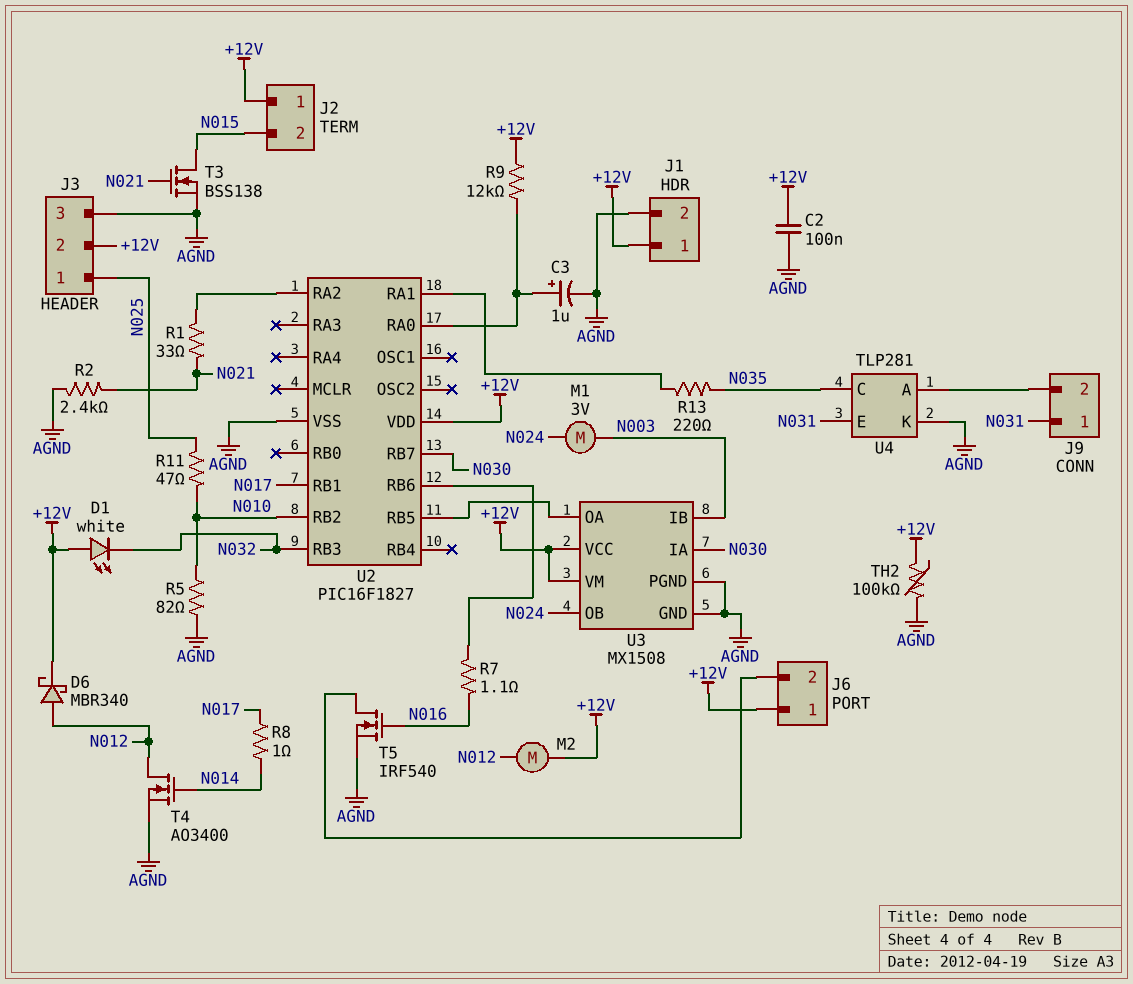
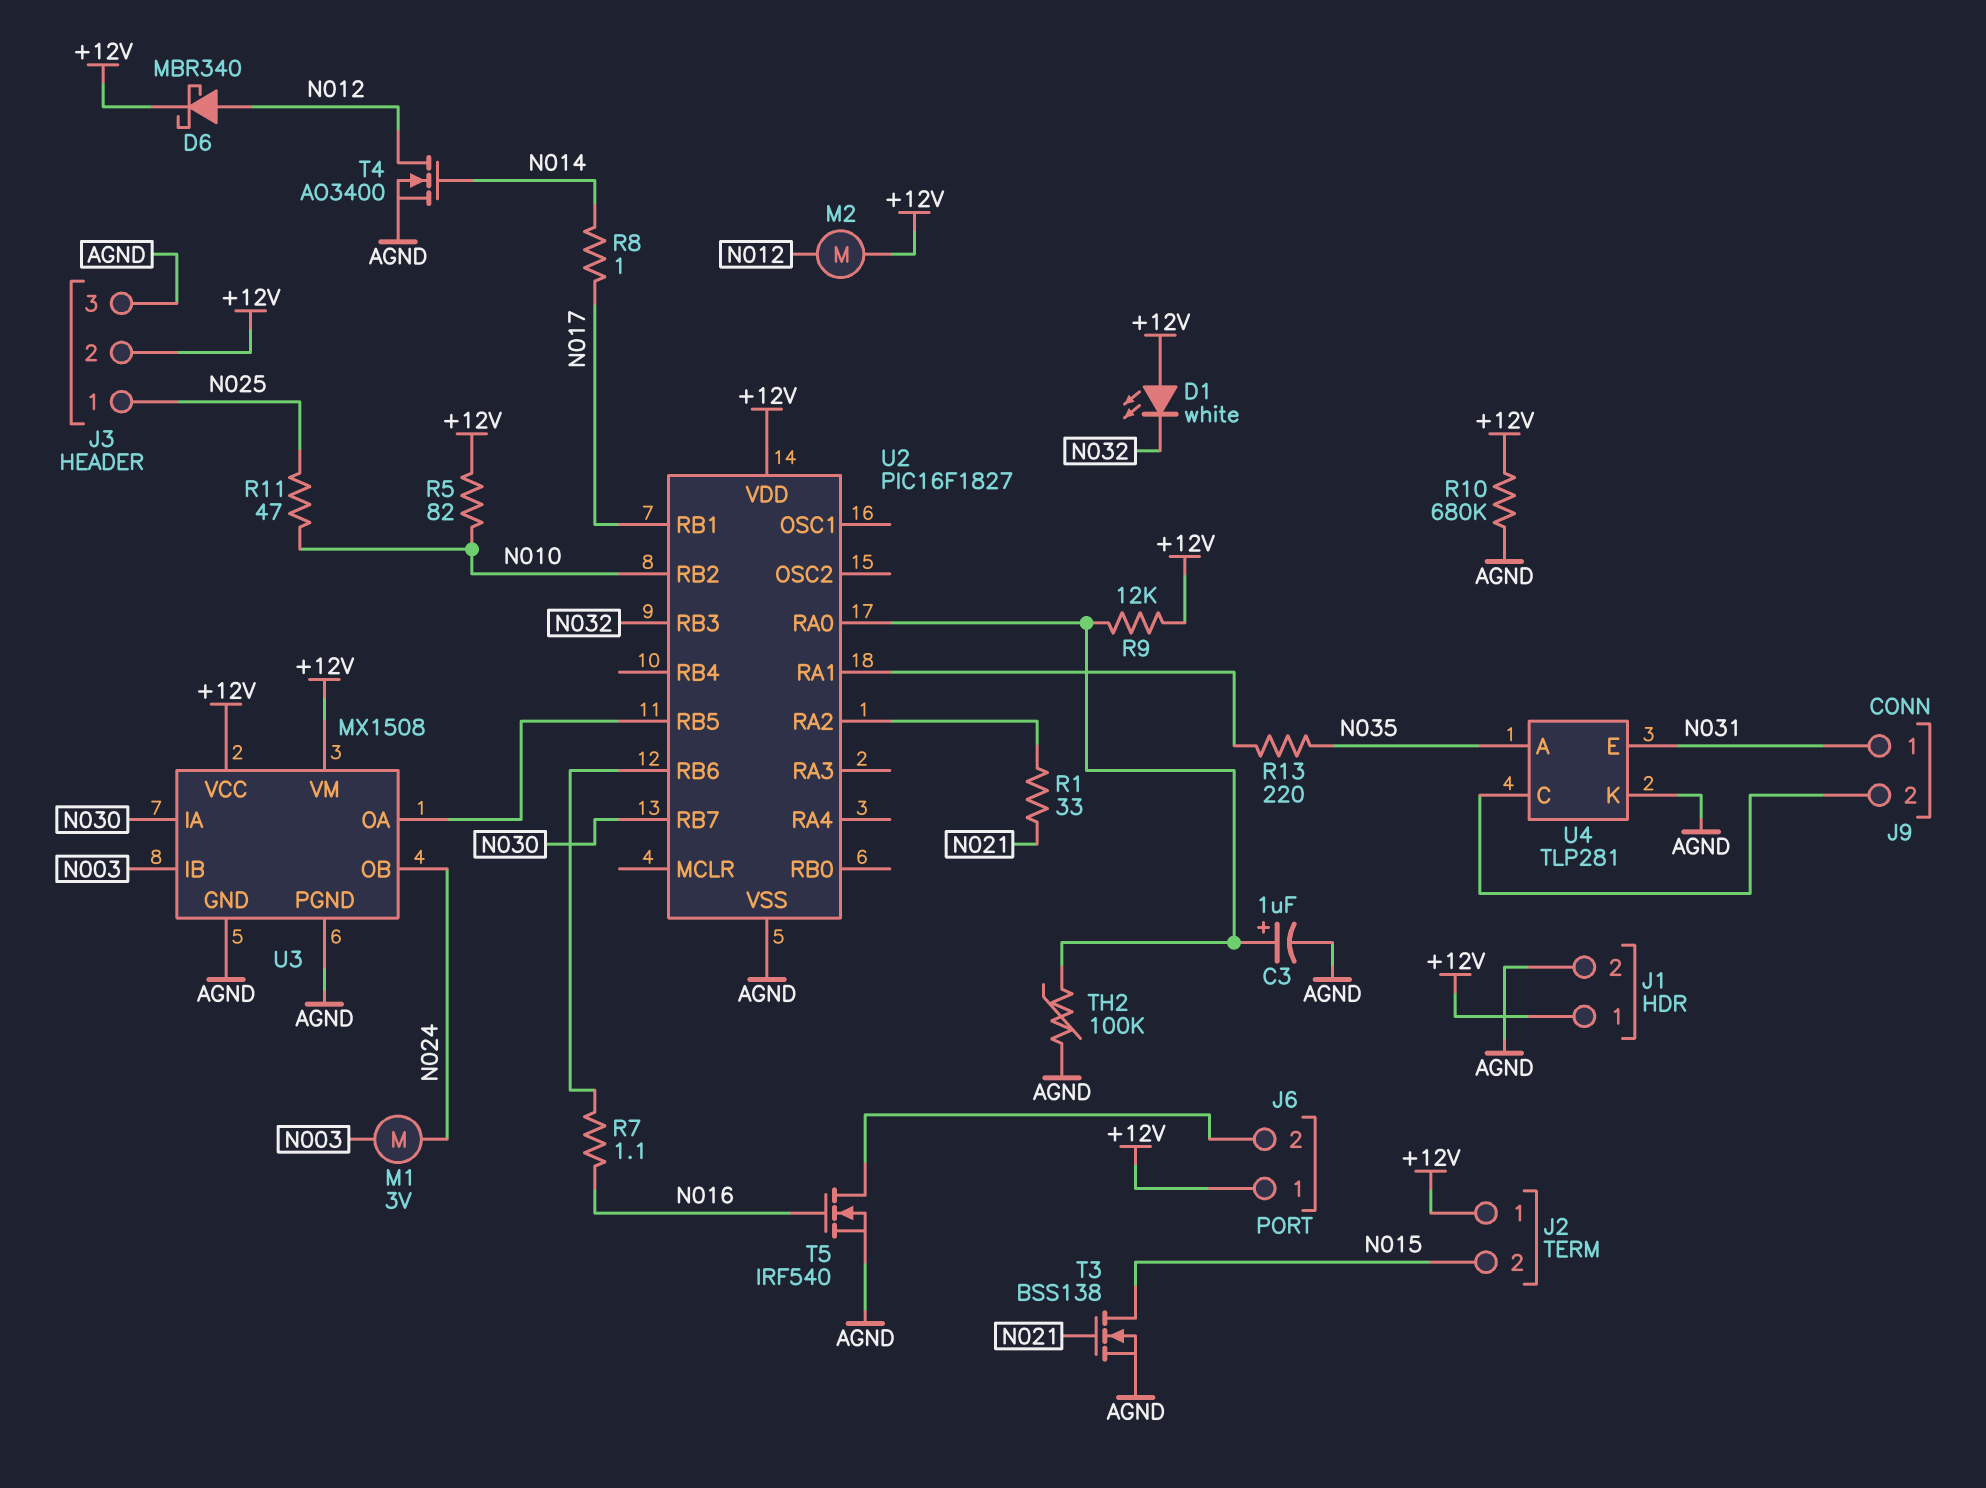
C2: 100nF (+12V, AGND) -> none
R2: 2.4k (AGND, N021) -> none
R5: 82 (AGND, N010) -> 82 (+12V, N010)
R10: none -> 680k (+12V, AGND)
TH2: 100k (+12V, AGND) -> 100k (AGND, U2/RA0)
U4 pin A: J9/2 -> N035
U4 pin C: N035 -> J9/2

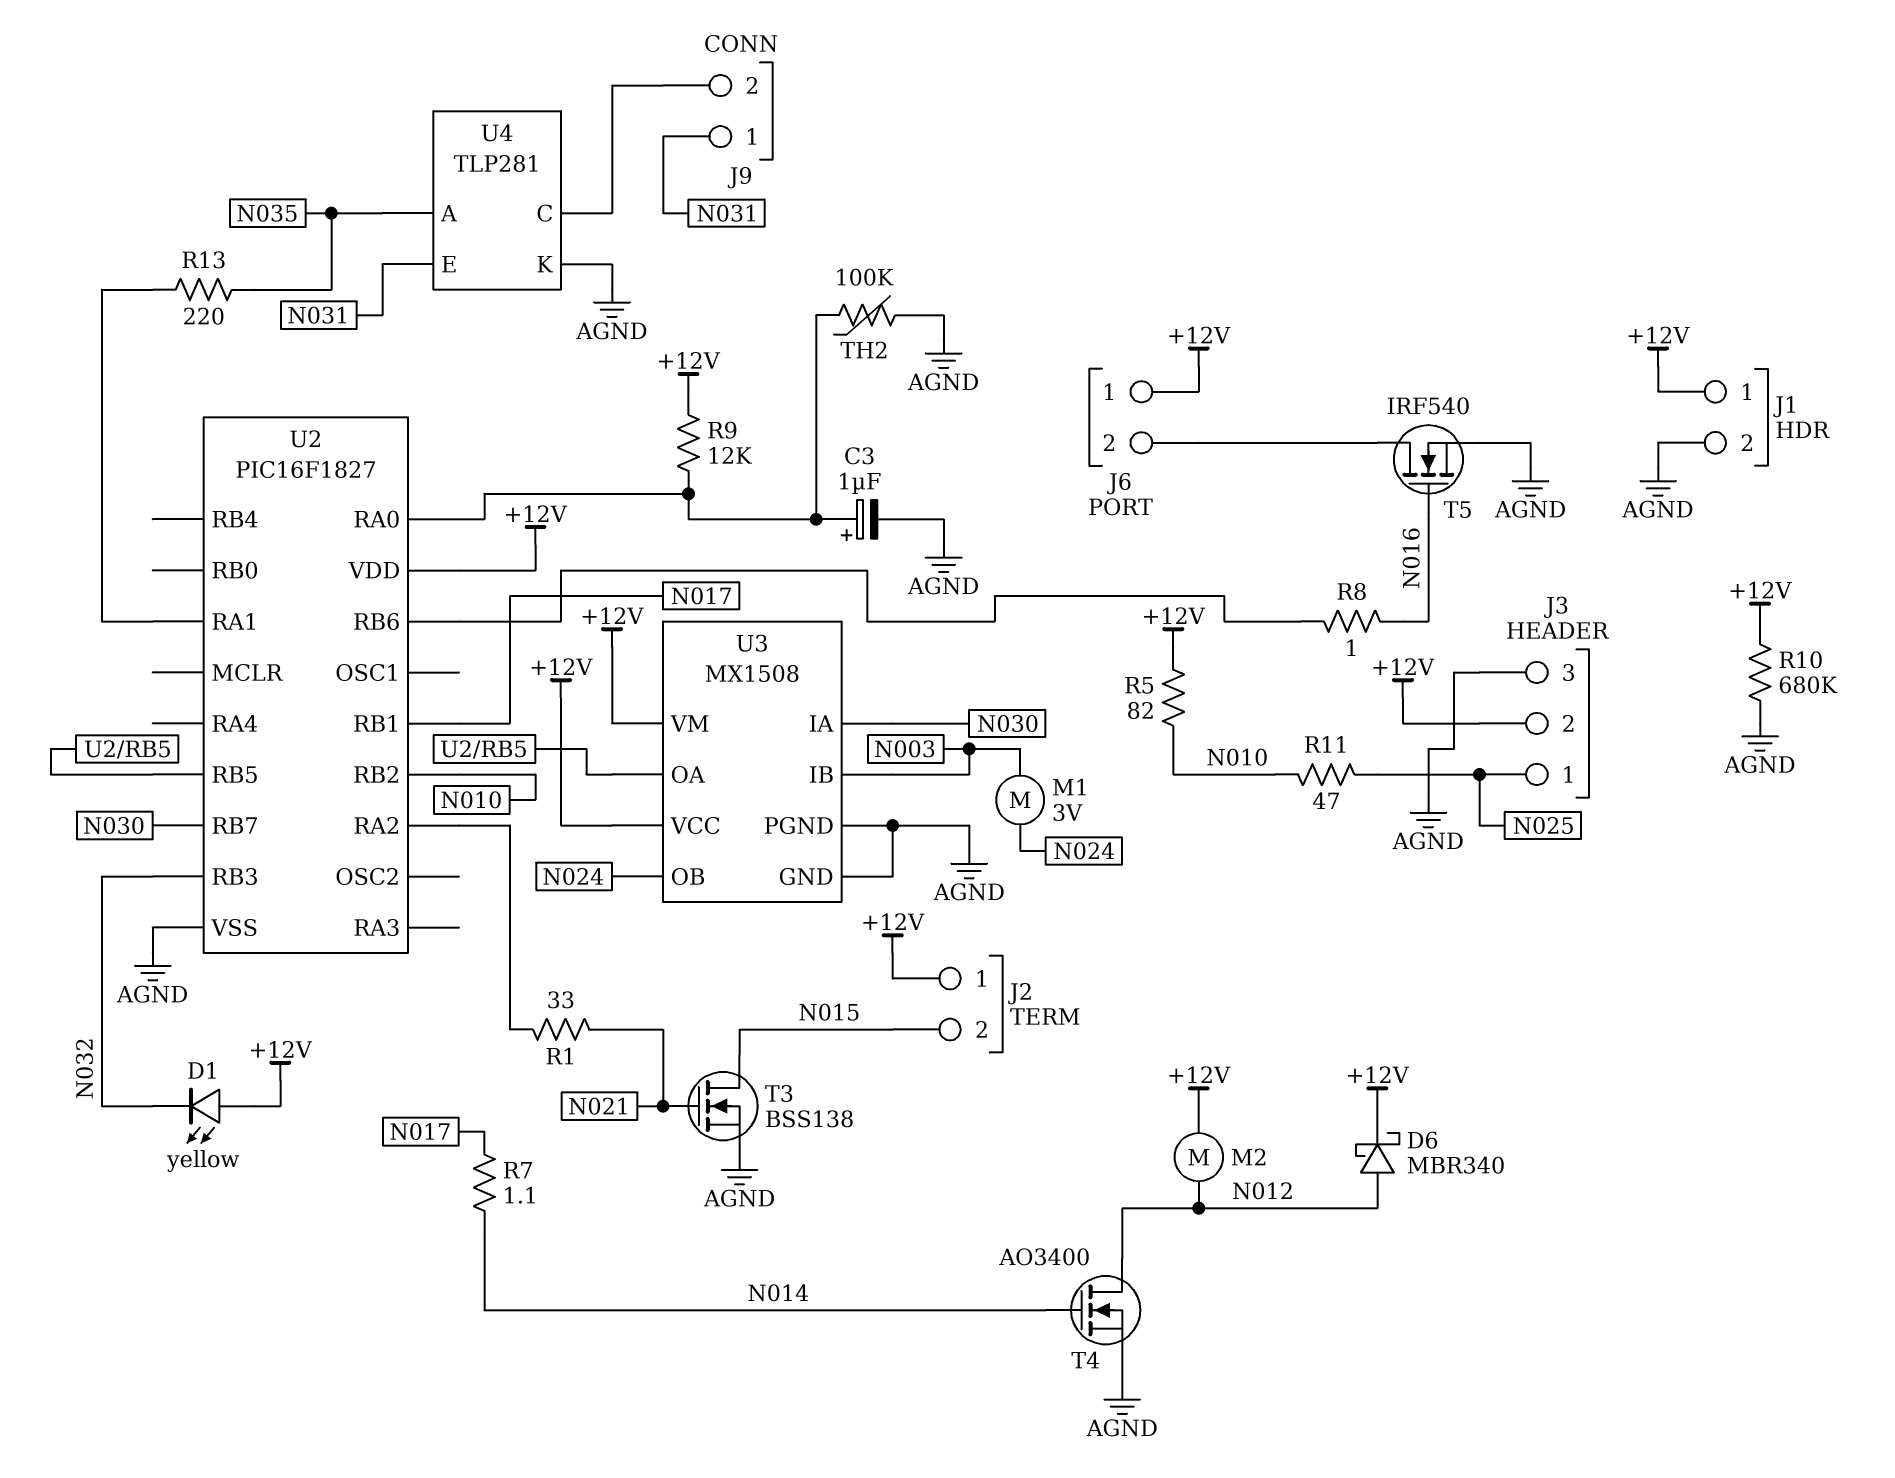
D1: LED white (A +12V, K N032) -> LED yellow (A +12V, K N032)
R7: 1.1 (N016, U2/RB6) -> 1.1 (N014, N017)
R8: 1 (N014, N017) -> 1 (N016, U2/RB6)

